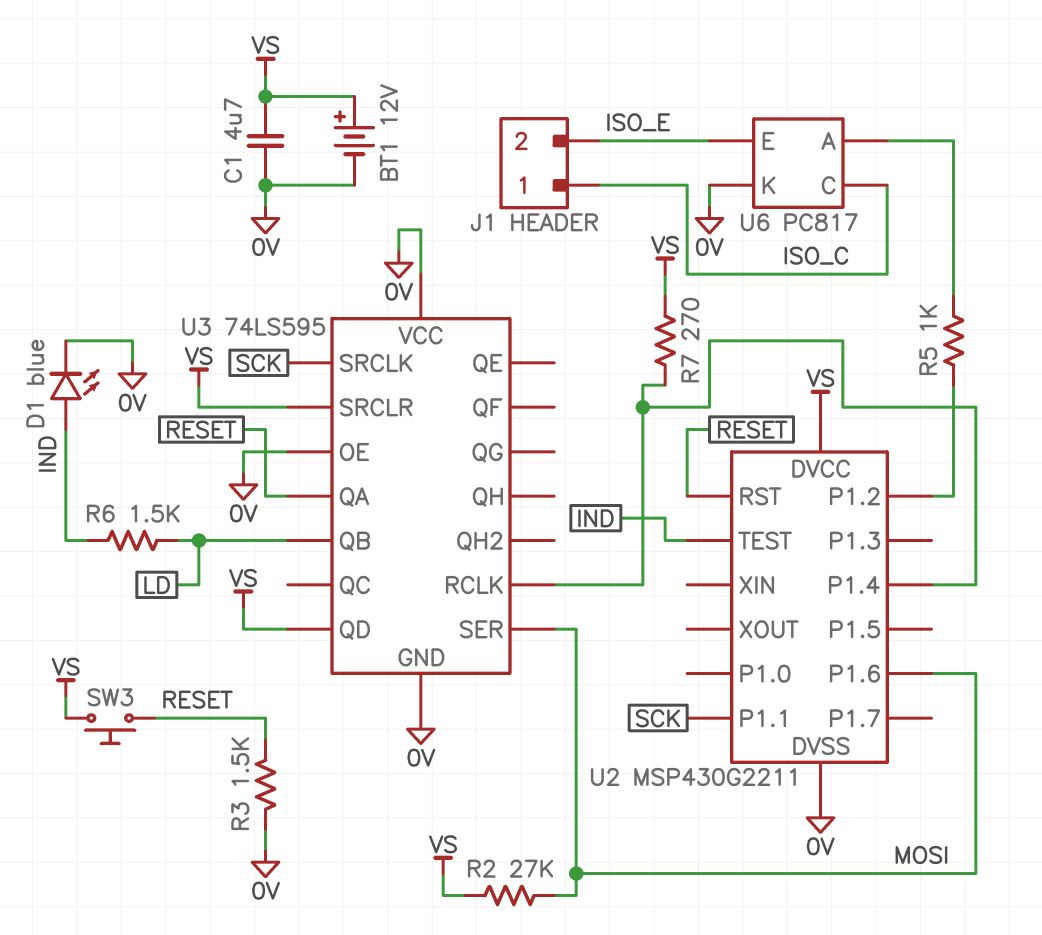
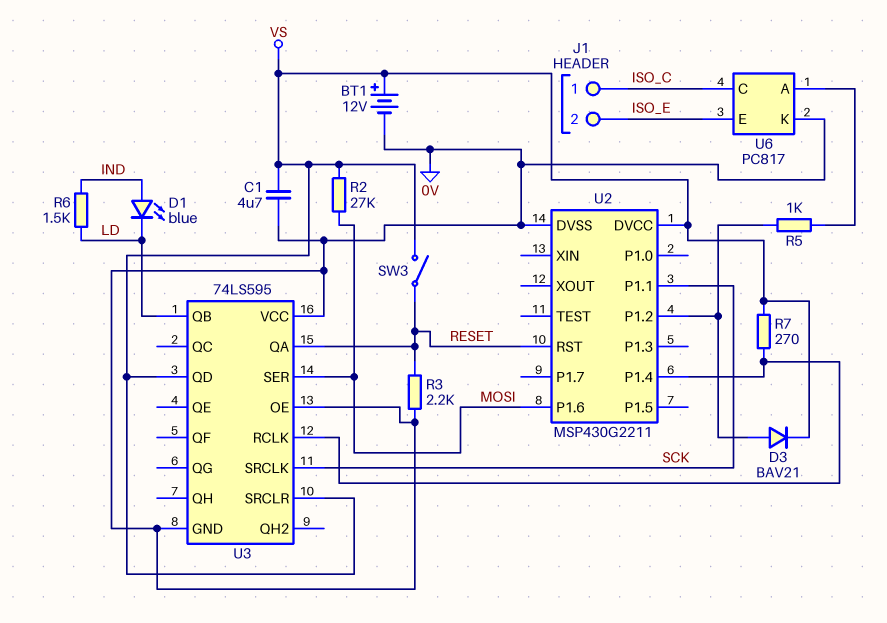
D1: LED blue (A IND, K 0V) -> LED blue (A IND, K LD)
D3: none -> diode BAV21 (A U2/P1.2, K VS)
R3: 1.5k (0V, RESET) -> 2.2k (0V, RESET)
SW3: button (RESET, VS) -> switch (RESET, VS)
U2 pin TEST: IND -> none

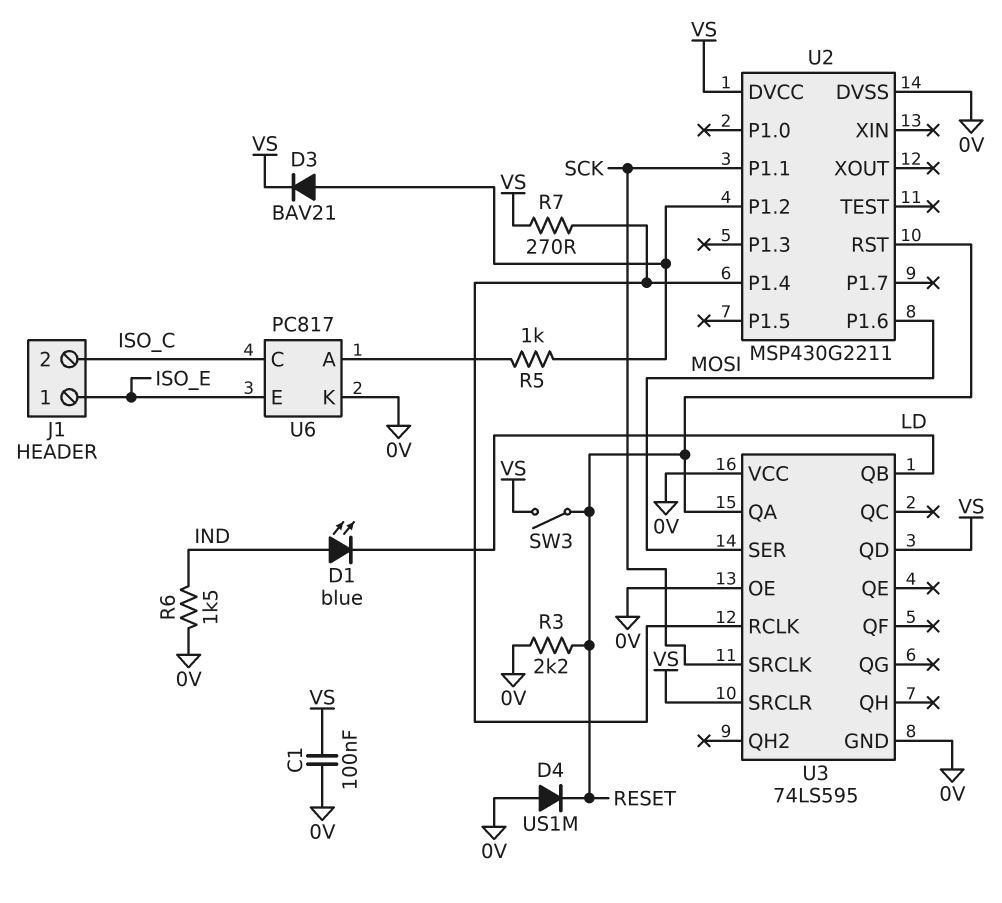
BT1: 12V (plus VS, minus 0V) -> none
C1: 4.7uF (0V, VS) -> 100nF (0V, VS)
D4: none -> diode US1M (A 0V, K RESET)
J1 pin 1: ISO_C -> ISO_E
J1 pin 2: ISO_E -> ISO_C
R2: 27k (MOSI, VS) -> none
R6: 1.5k (IND, LD) -> 1.5k (0V, IND)

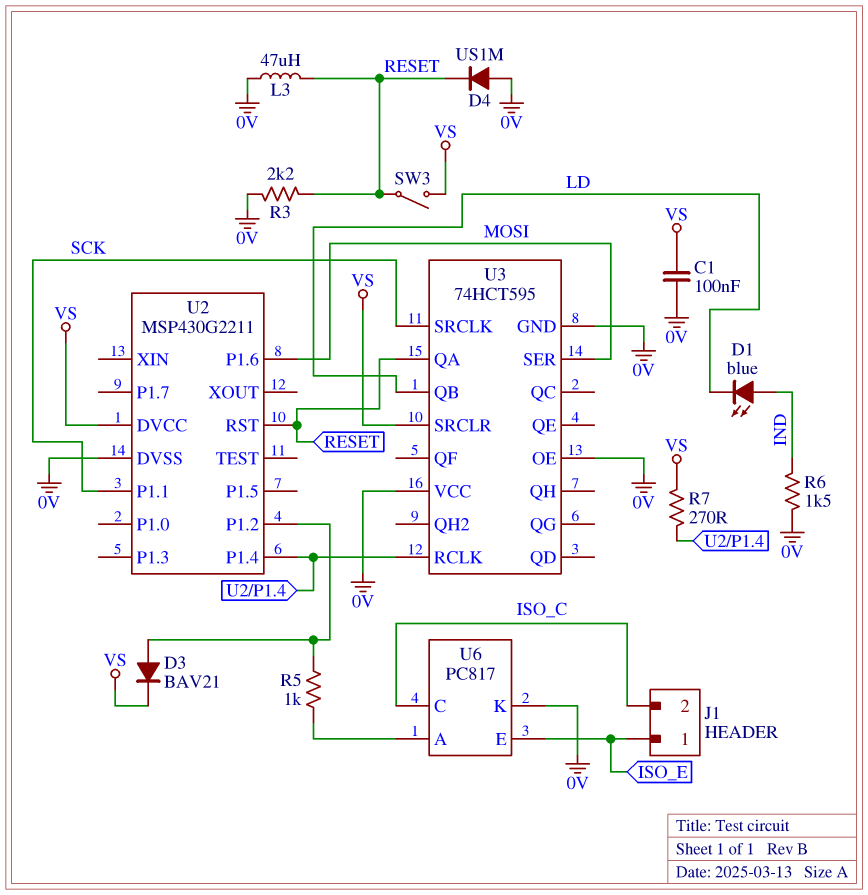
L3: none -> 47uH (0V, RESET)
U3: 74LS595 -> 74HCT595
U3 pin QD: VS -> none

